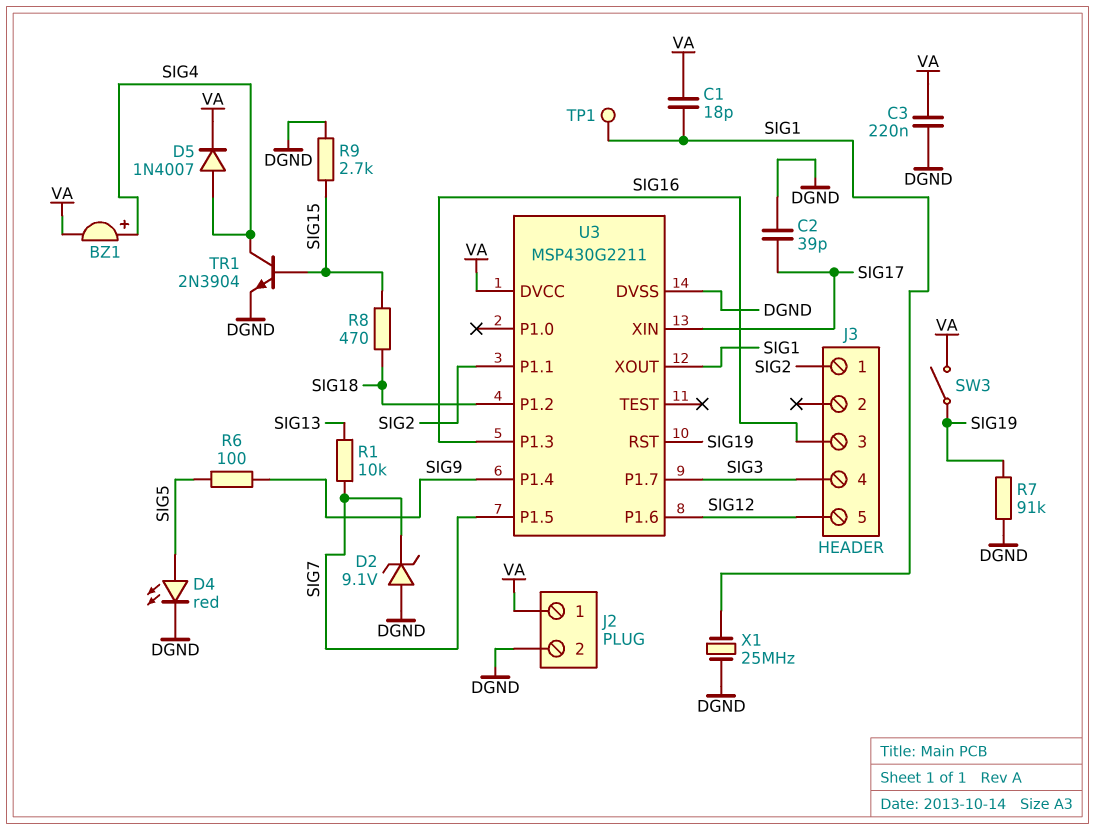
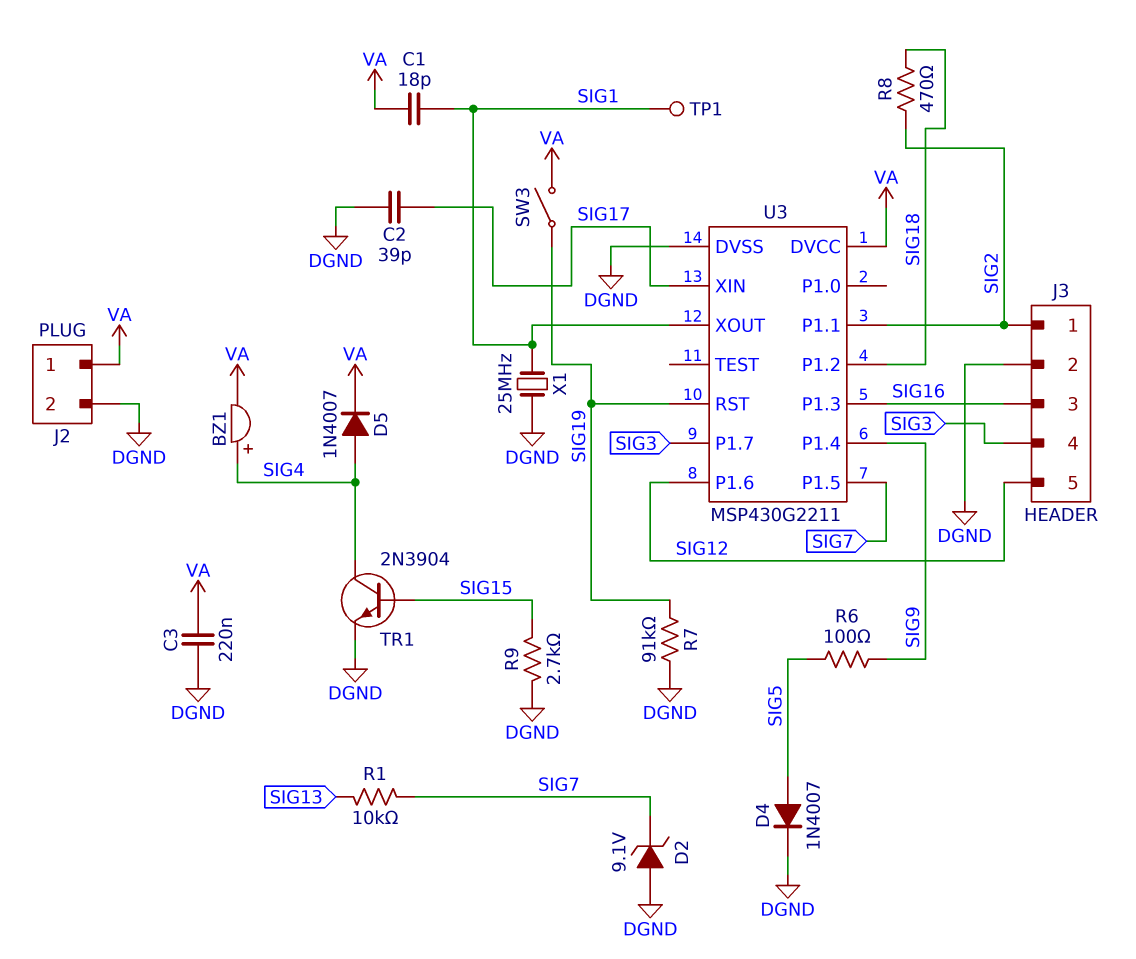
D4: LED red (A SIG5, K DGND) -> diode 1N4007 (A SIG5, K DGND)
J3 pin 2: none -> DGND
R8: 470 (SIG15, SIG18) -> 470 (SIG2, SIG18)

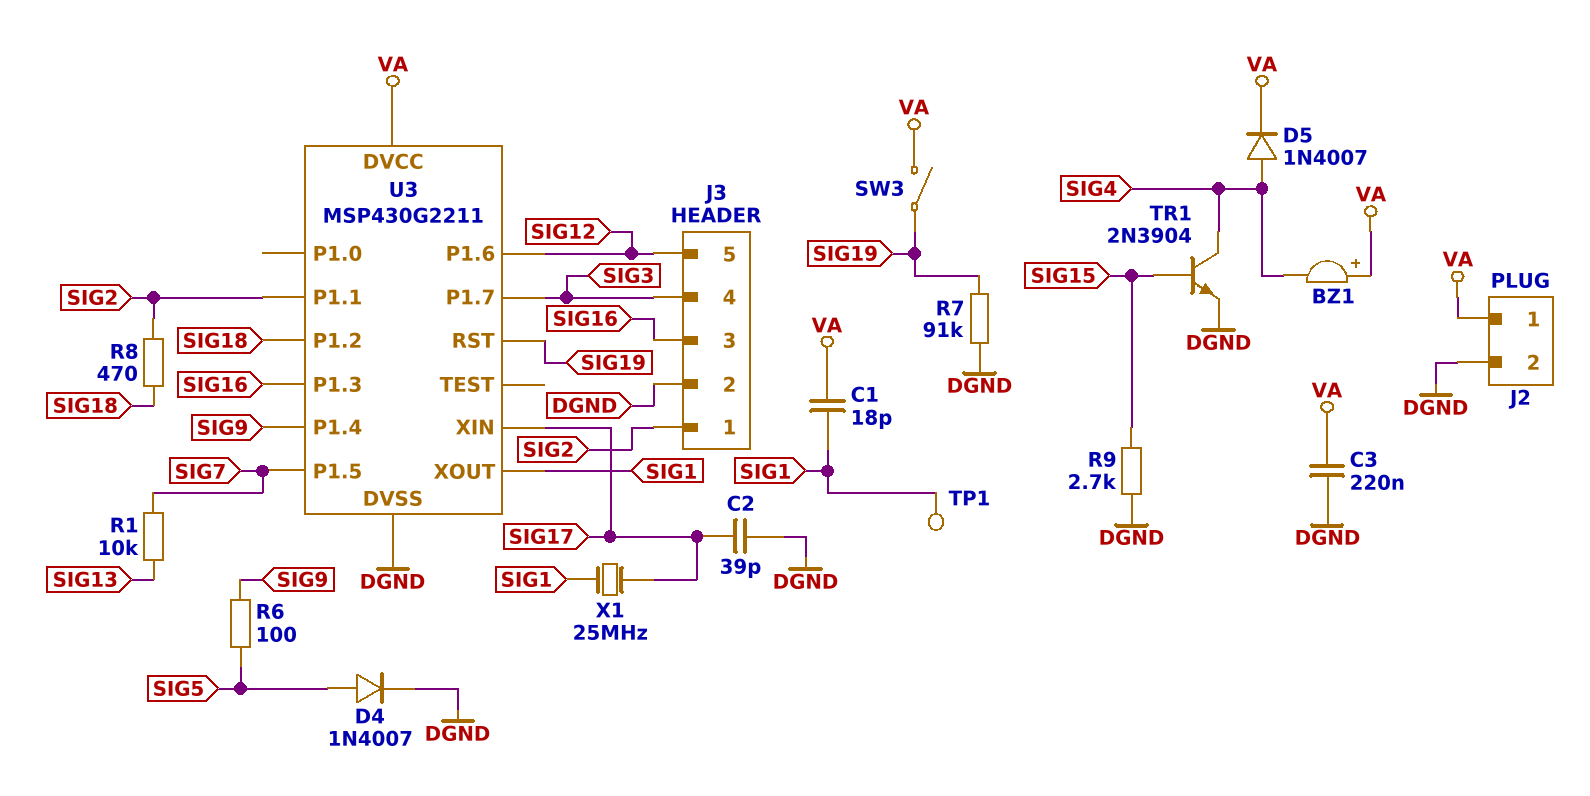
BZ1: buzzer (plus SIG4, minus VA) -> buzzer (plus VA, minus SIG4)
D2: zener 9.1V (A DGND, K SIG7) -> none
X1: 25MHz (DGND, SIG1) -> 25MHz (SIG1, SIG17)

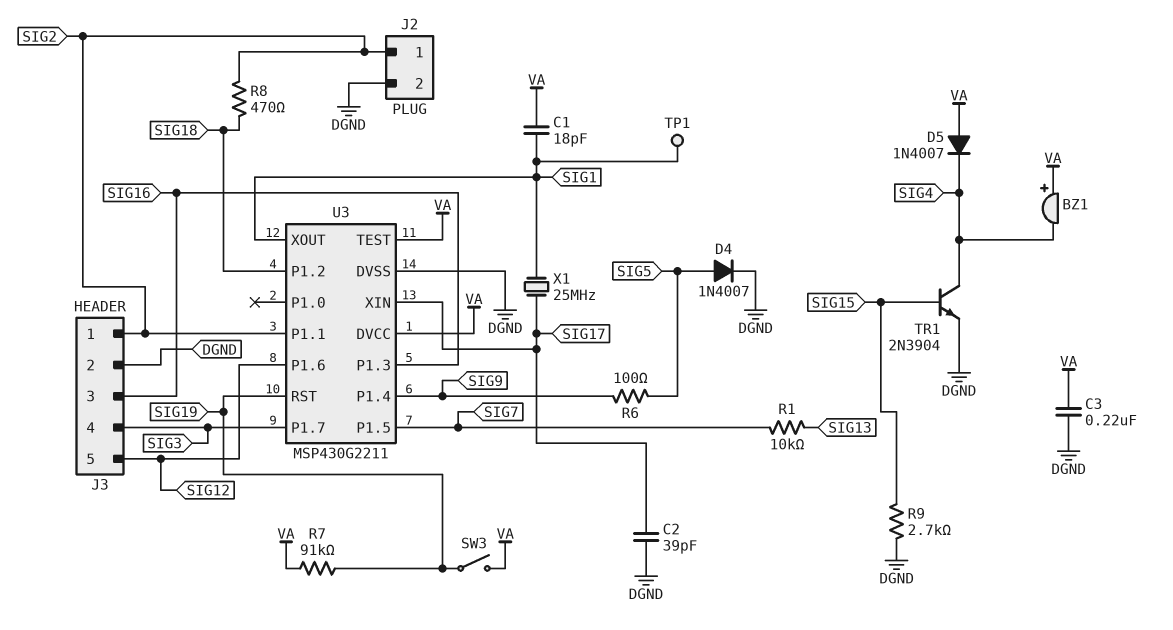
D5: diode 1N4007 (A SIG4, K VA) -> diode 1N4007 (A VA, K SIG4)
J2 pin 1: VA -> SIG2
R7: 91k (DGND, SIG19) -> 91k (SIG19, VA)
U3 pin TEST: none -> VA

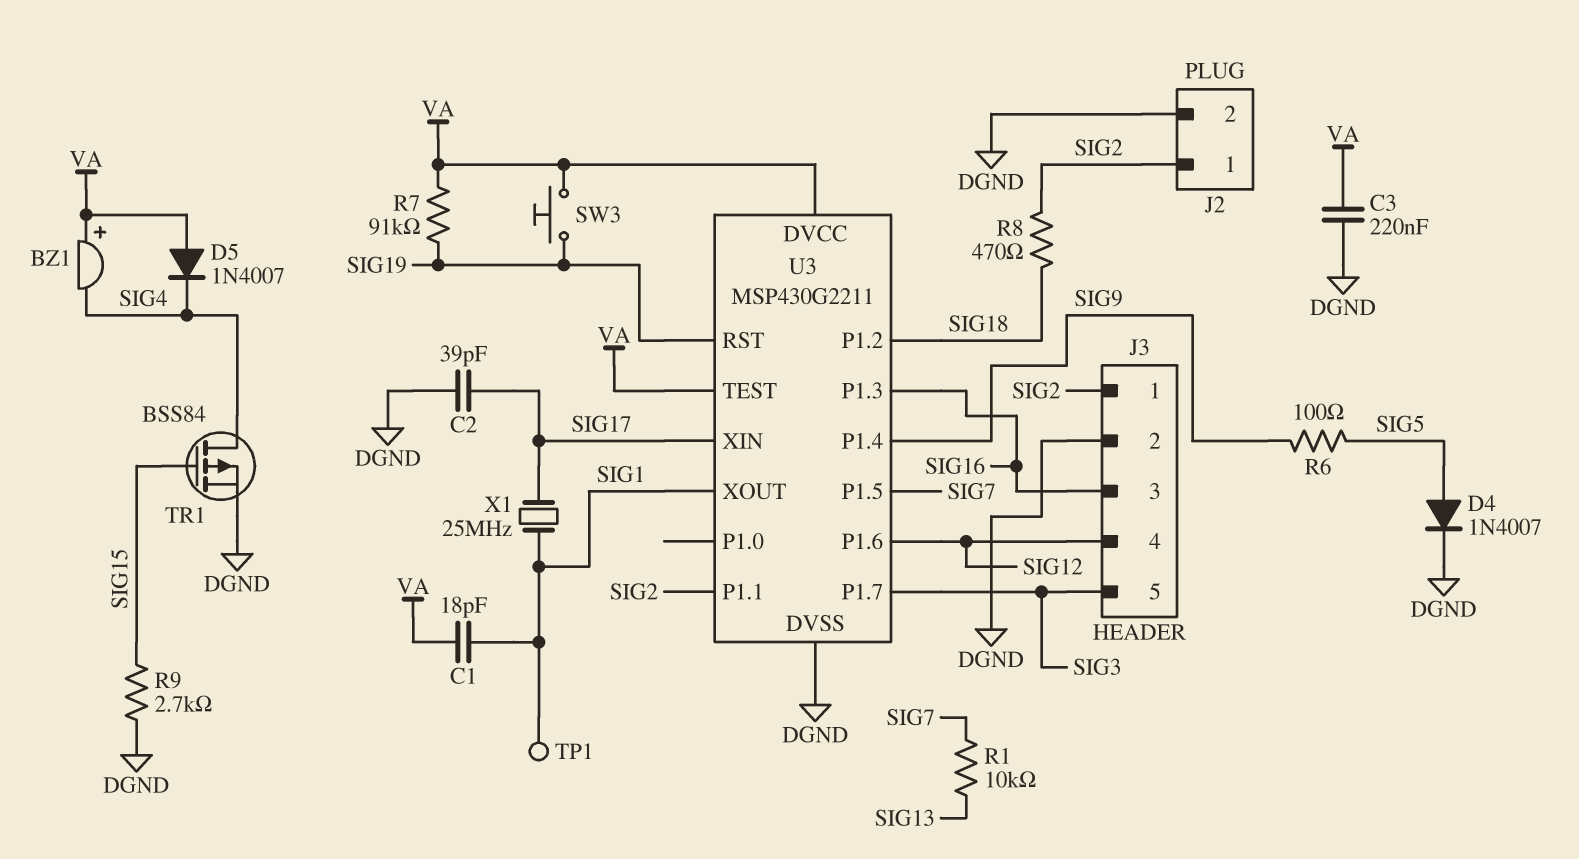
J3 pin 4: SIG3 -> SIG12
J3 pin 5: SIG12 -> SIG3
SW3: switch (SIG19, VA) -> button (SIG19, VA)
TR1: NPN 2N3904 (B SIG15, C SIG4, E DGND) -> PMOS BSS84 (G SIG15, D SIG4, S DGND)

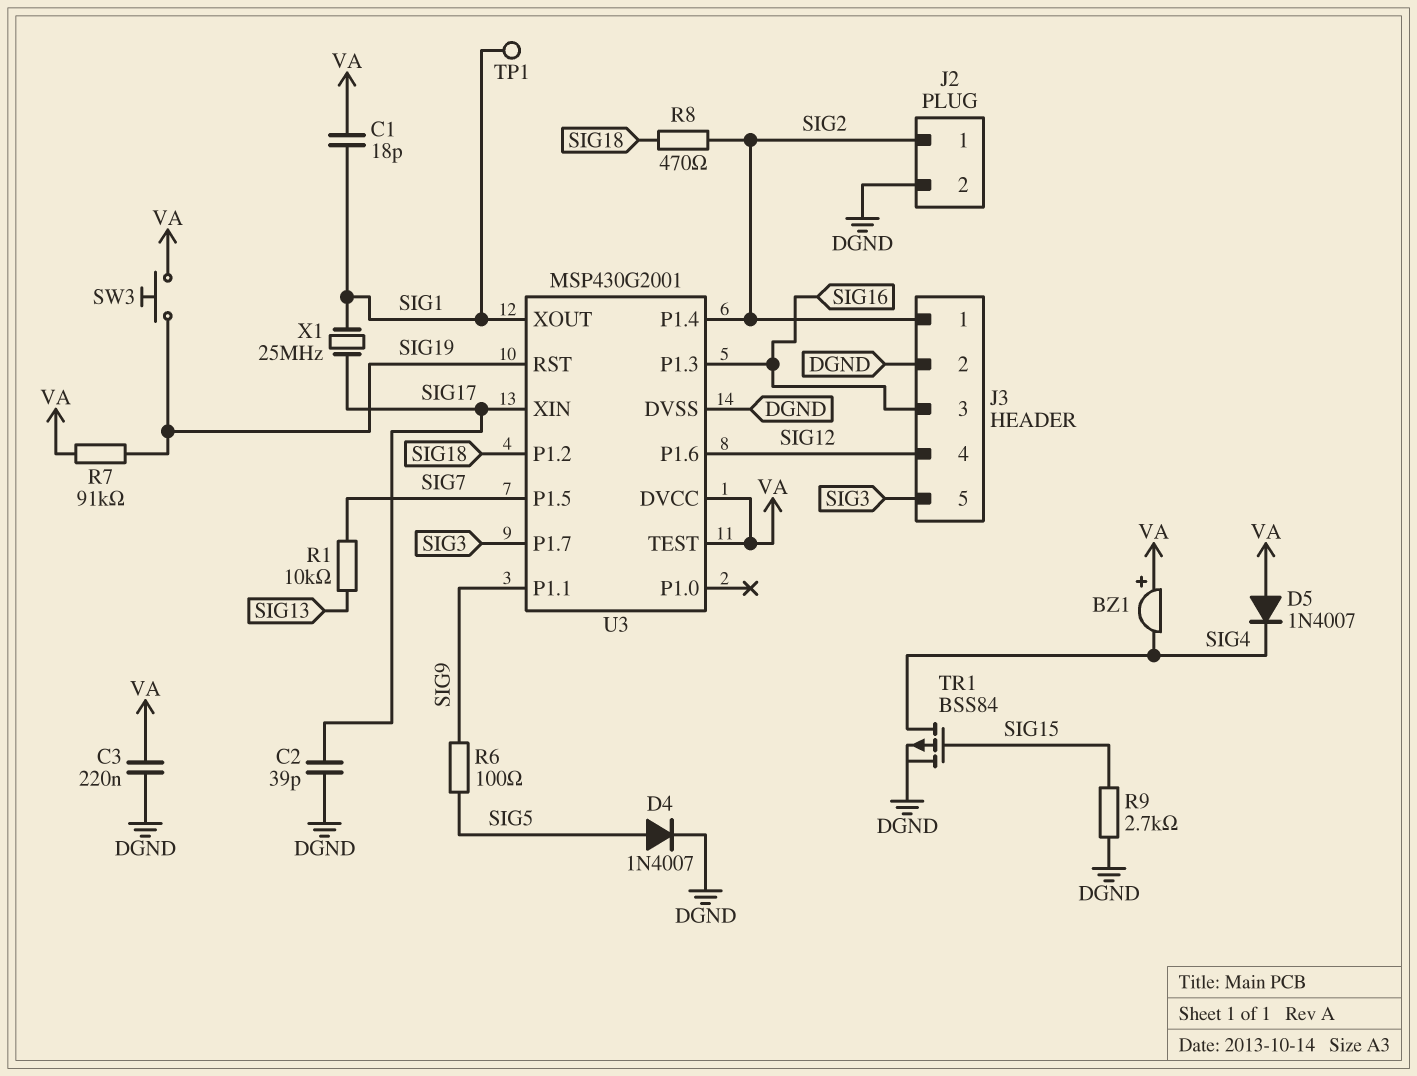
U3: MSP430G2211 -> MSP430G2001
U3 pin P1.1: SIG2 -> SIG9
U3 pin P1.4: SIG9 -> SIG2

